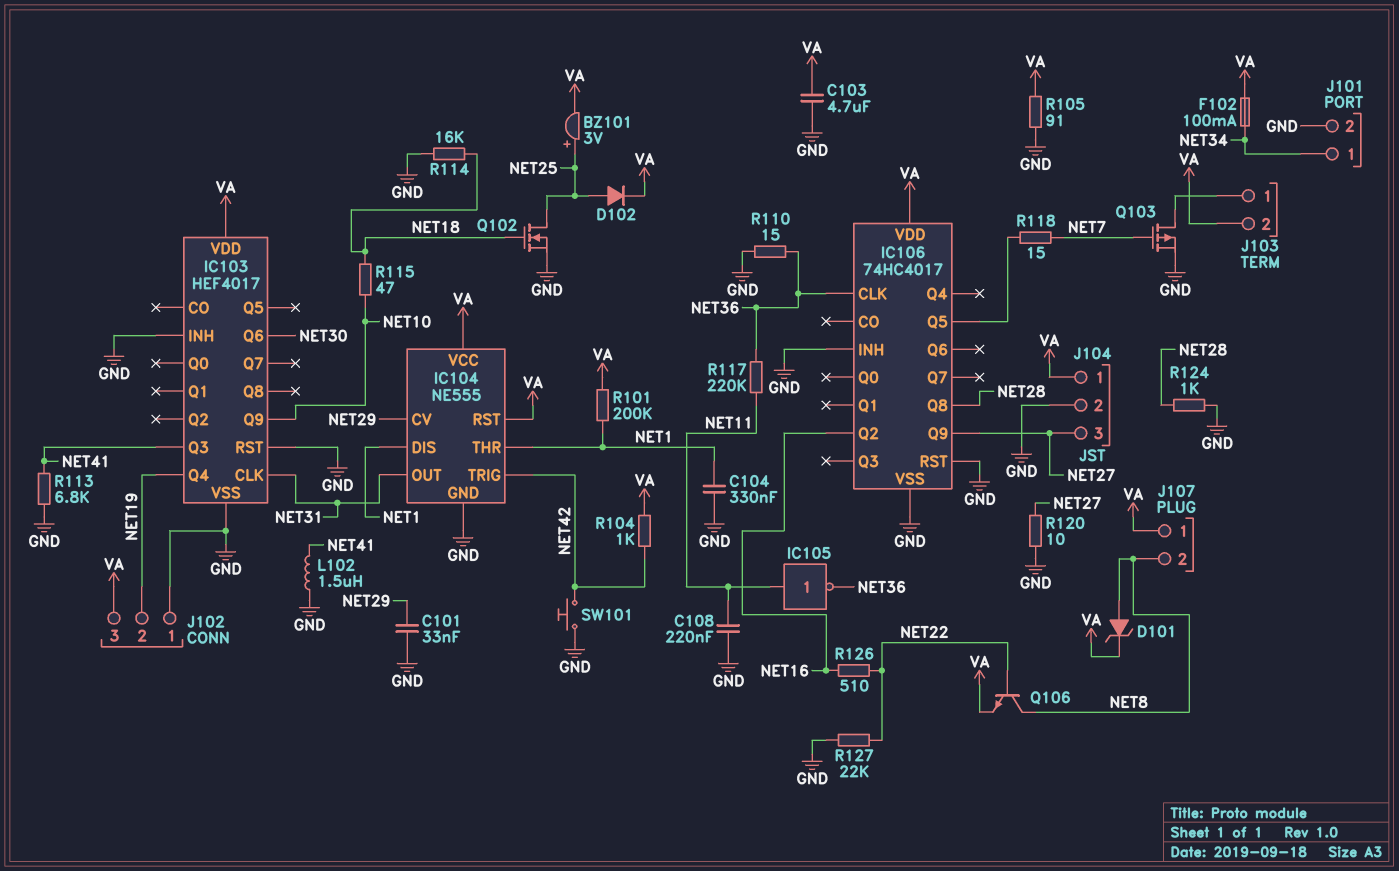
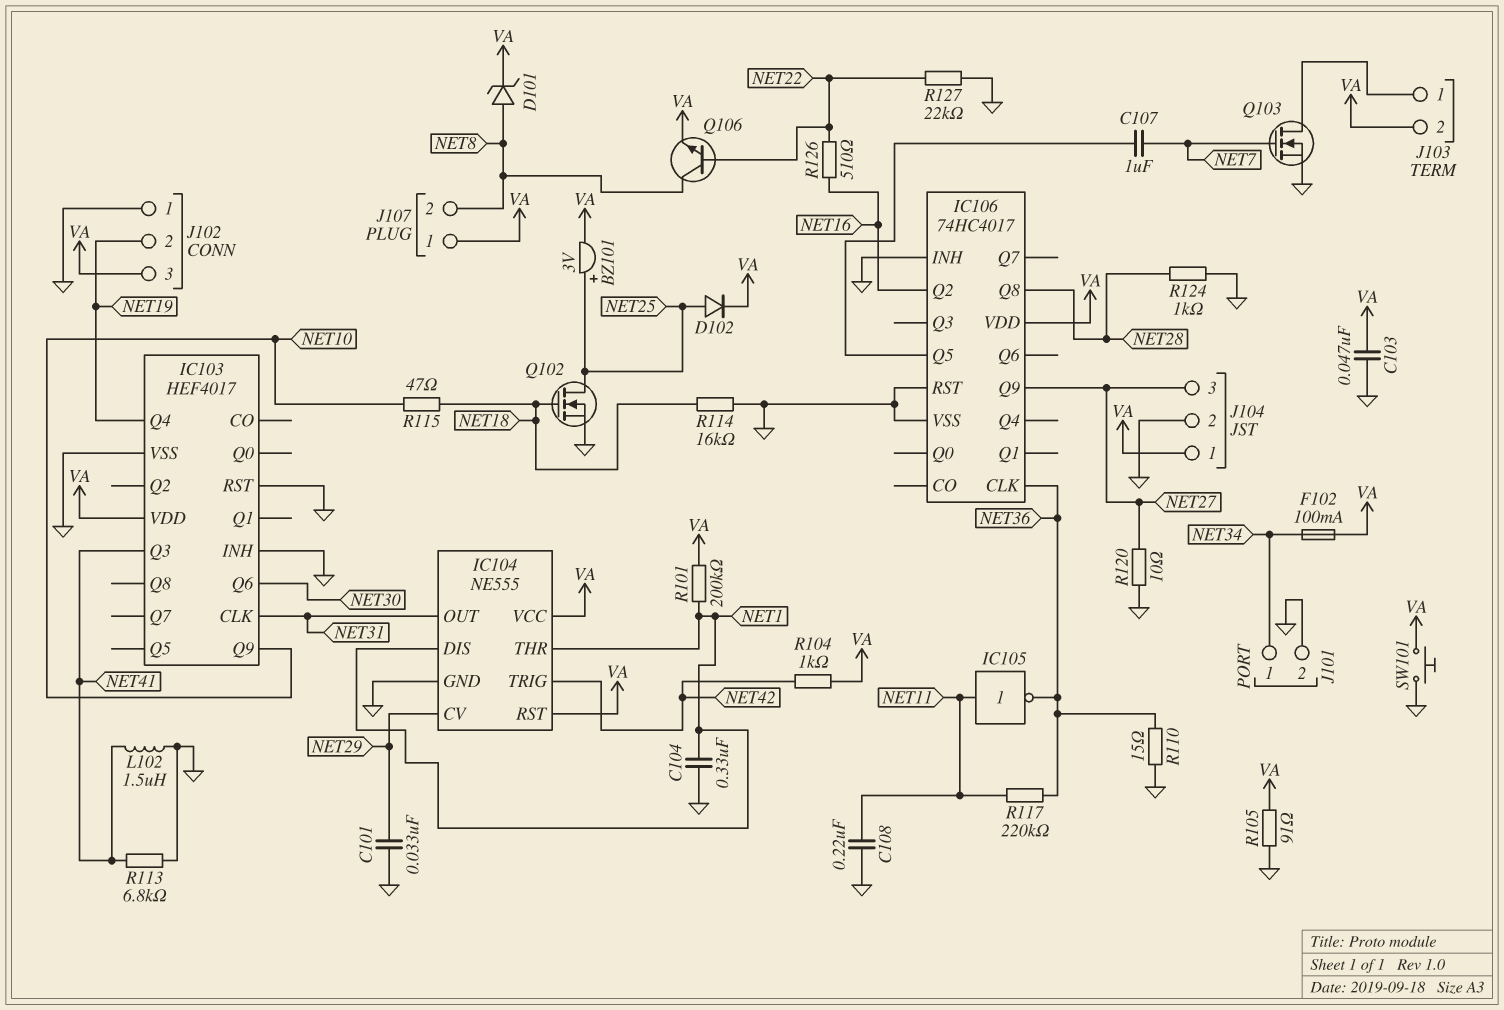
C103: 4.7uF (GND, VA) -> 47nF (GND, VA)
C107: none -> 1uF (IC106/Q5, NET7)
Q103: PMOS (G NET7, D J103/1, S GND) -> NMOS (G NET7, D J103/1, S GND)
R118: 15 (IC106/Q5, NET7) -> none
SW101: button (GND, NET42) -> button (GND, VA)

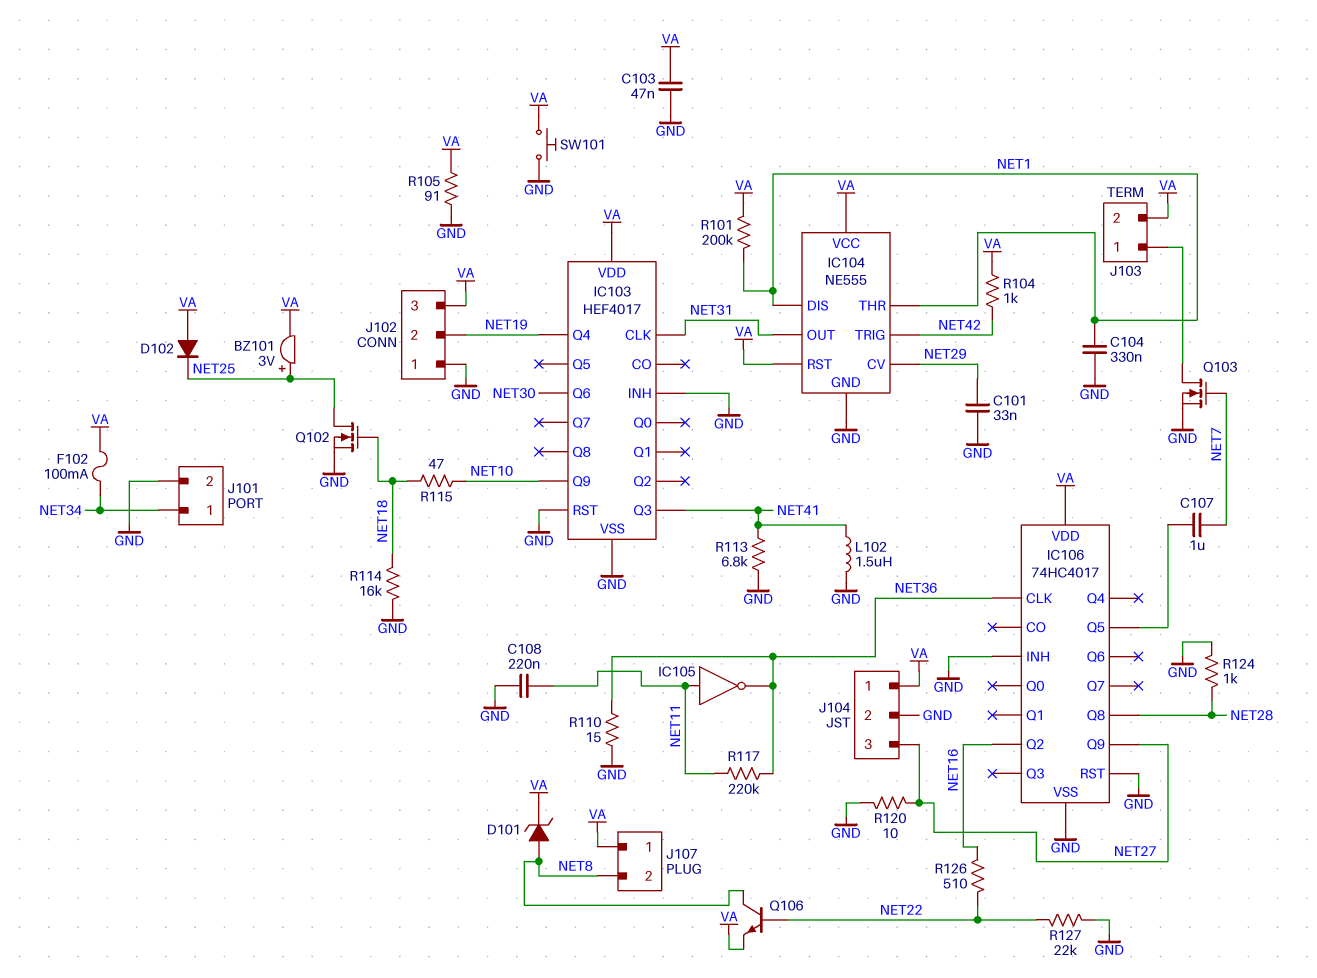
D102: diode (A NET25, K VA) -> diode (A VA, K NET25)

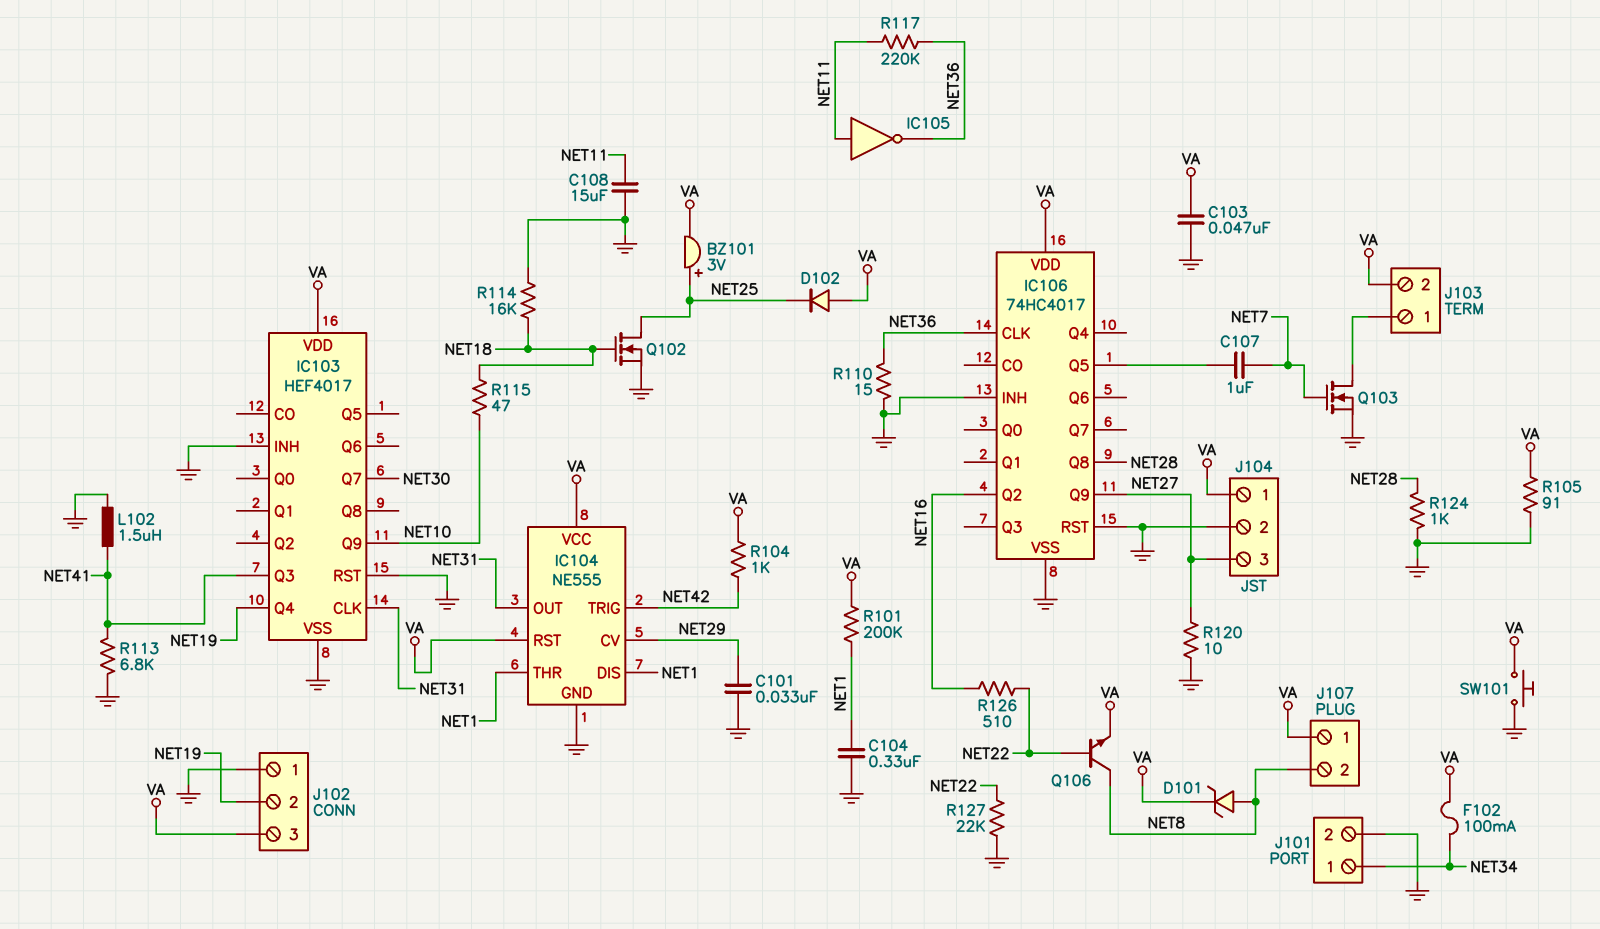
C108: 220nF (GND, NET11) -> 15uF (GND, NET11)
IC103 pin Q6: NET30 -> none
IC103 pin Q7: none -> NET30

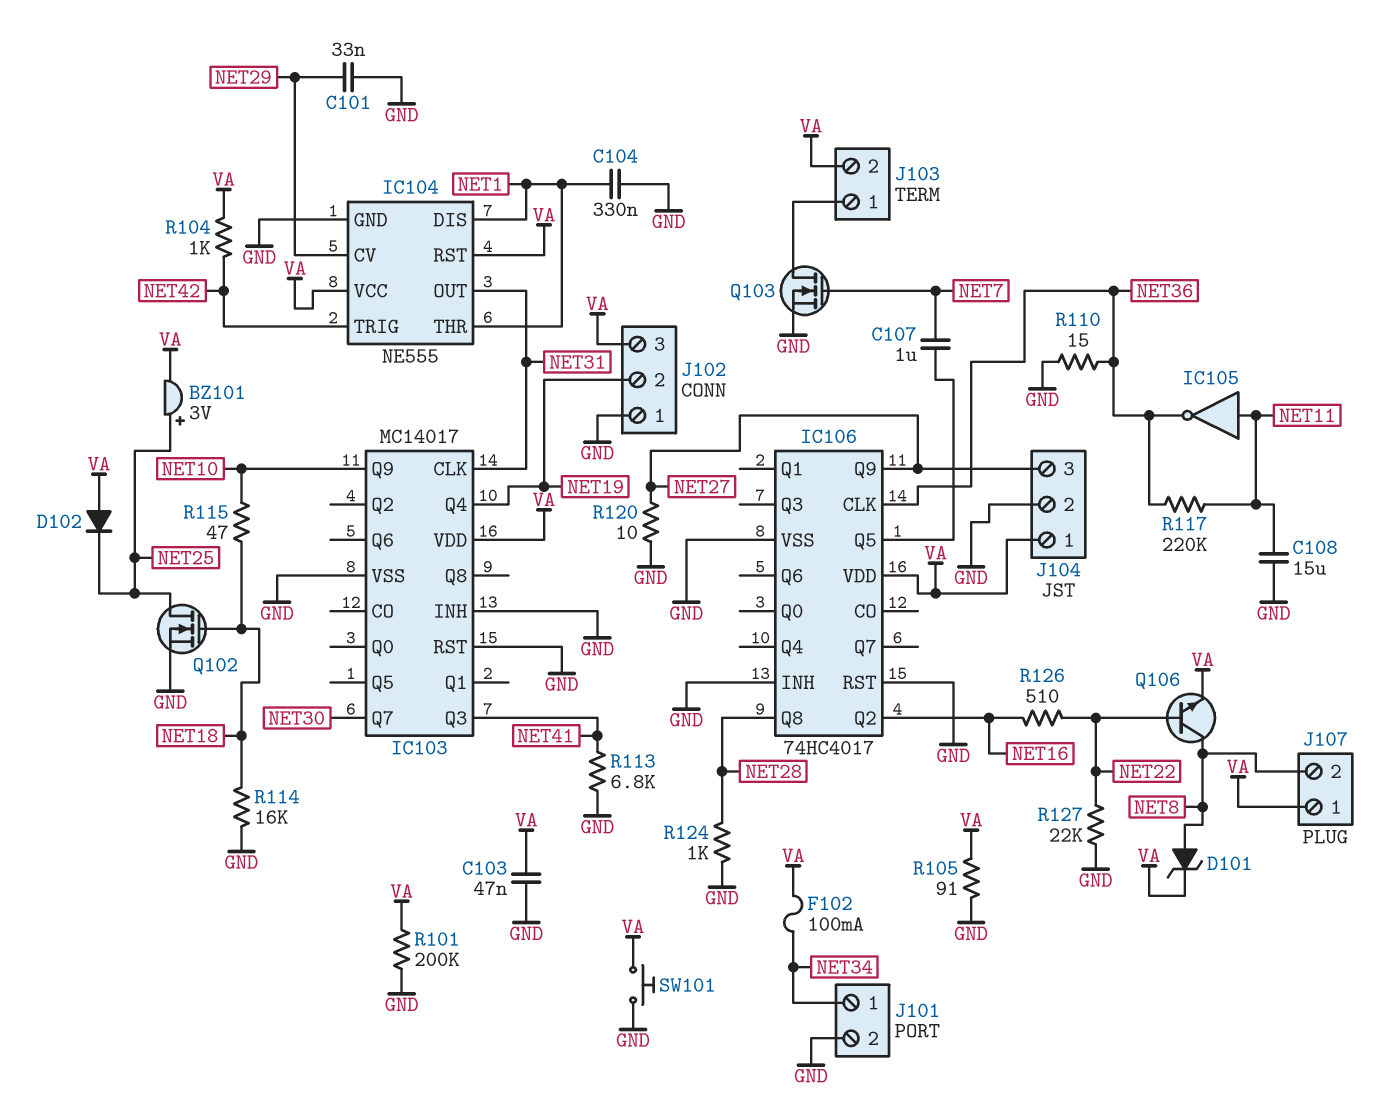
IC103: HEF4017 -> MC14017
L102: 1.5uH (GND, NET41) -> none
R101: 200k (NET1, VA) -> 200k (GND, VA)

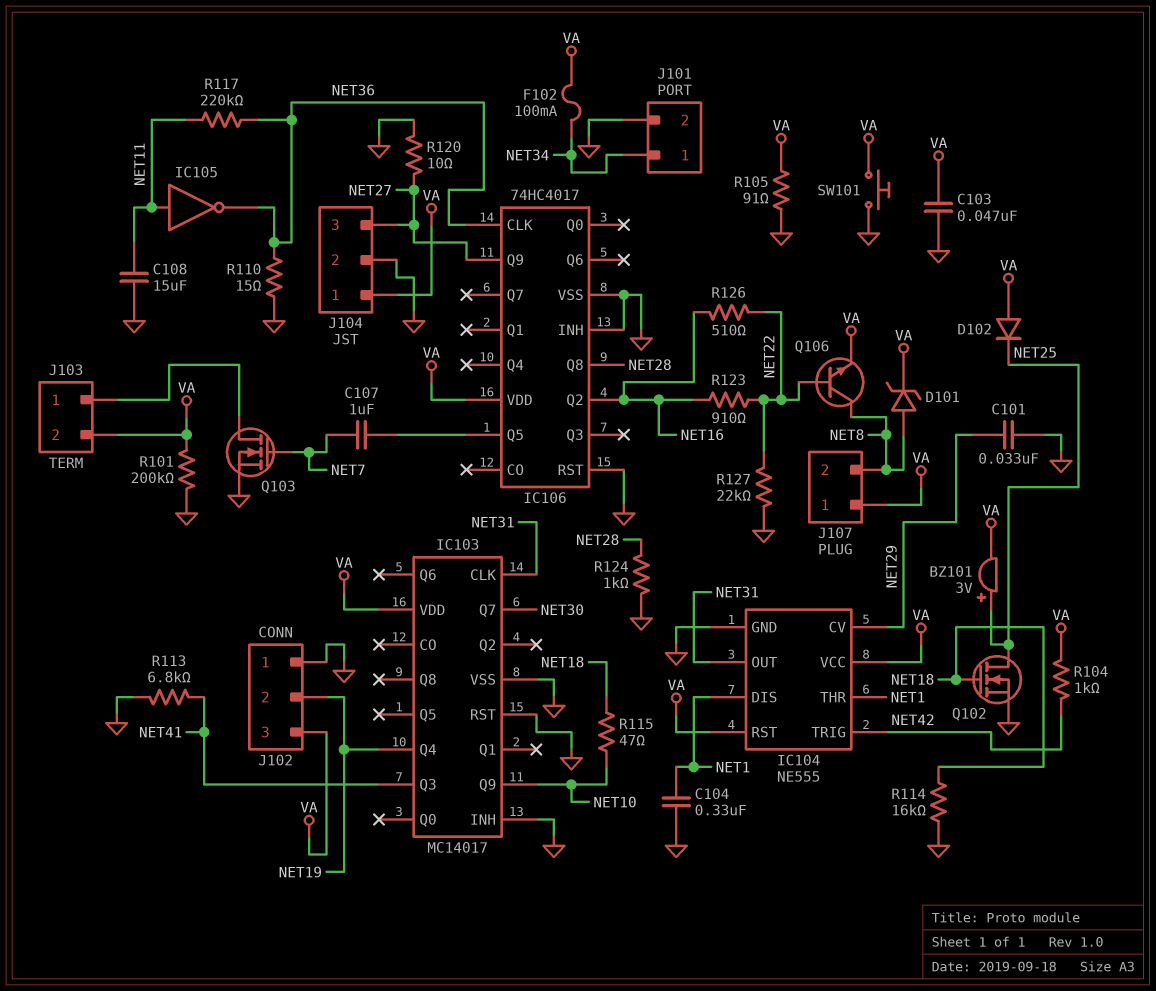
R123: none -> 910 (NET16, NET22)

